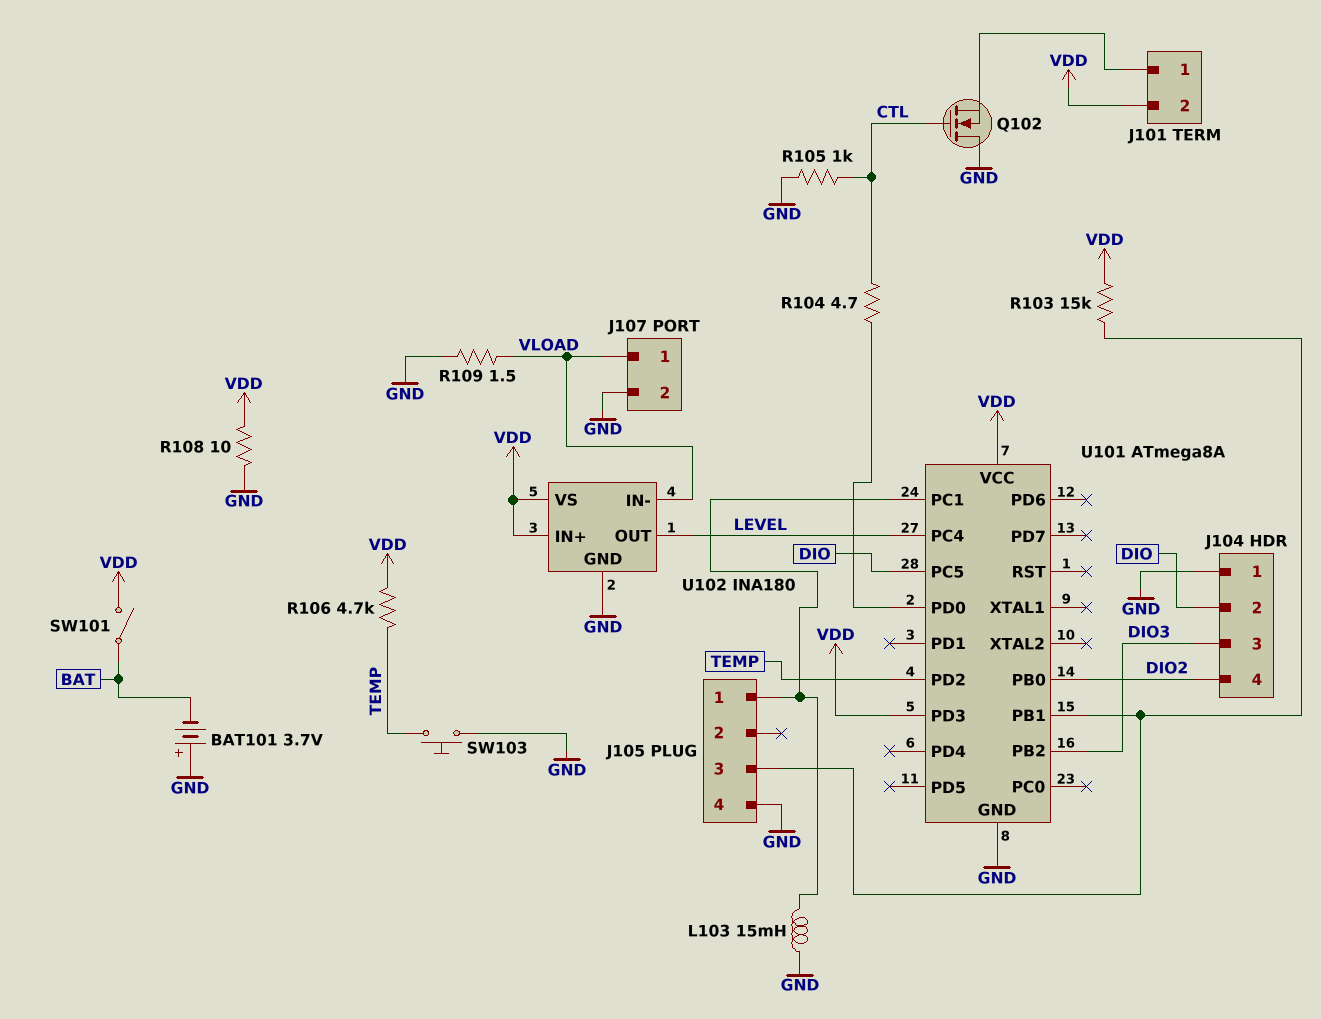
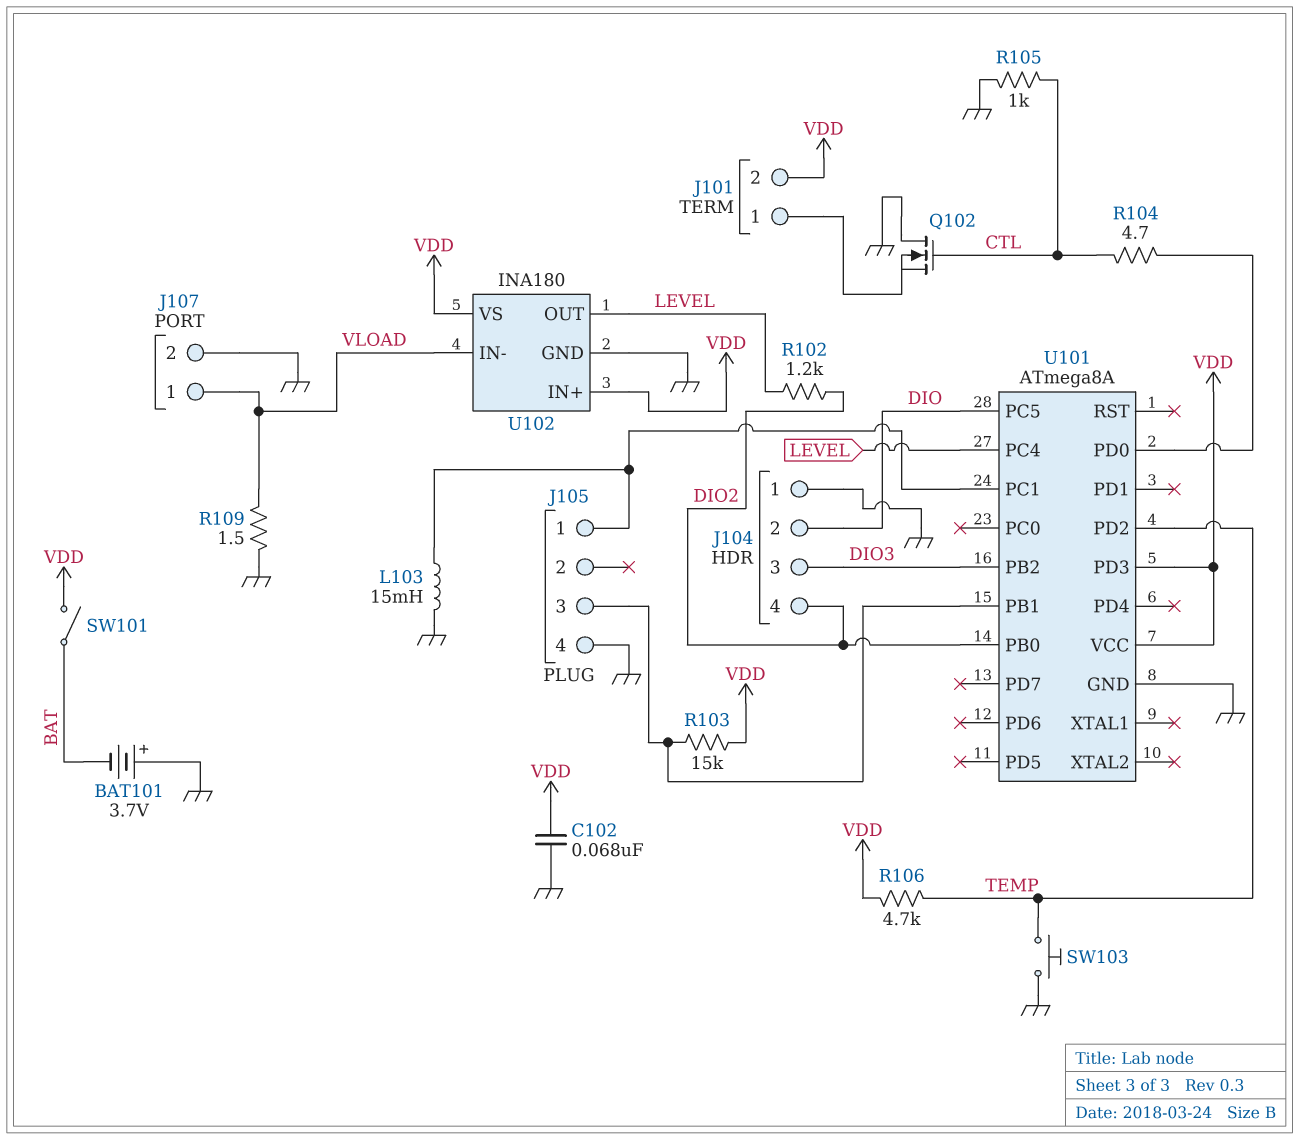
C102: none -> 68nF (GND, VDD)
R102: none -> 1.2k (DIO2, LEVEL)
R108: 10 (GND, VDD) -> none

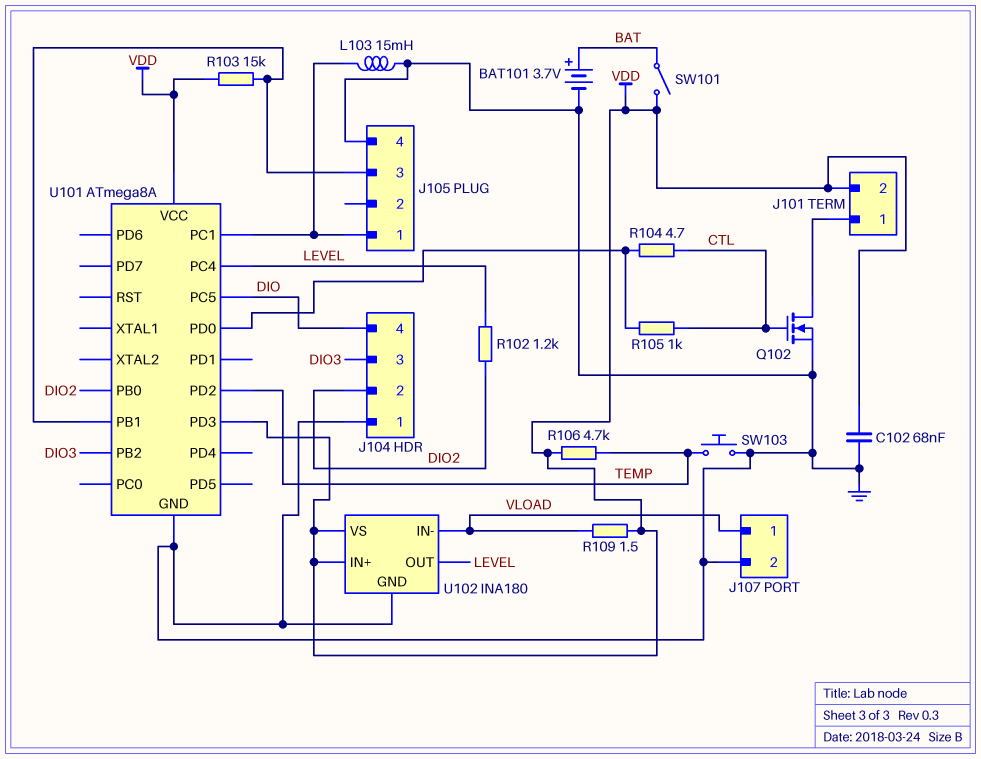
BAT101: 3.7V (plus GND, minus BAT) -> 3.7V (plus BAT, minus GND)
J104 pin 2: DIO -> DIO2
J104 pin 4: DIO2 -> DIO
Q102: NMOS (G CTL, D GND, S J101/1) -> NMOS (G CTL, D J101/1, S GND)
R105: 1k (CTL, GND) -> 1k (CTL, U101/PD0)
R109: 1.5 (GND, VLOAD) -> 1.5 (VDD, VLOAD)

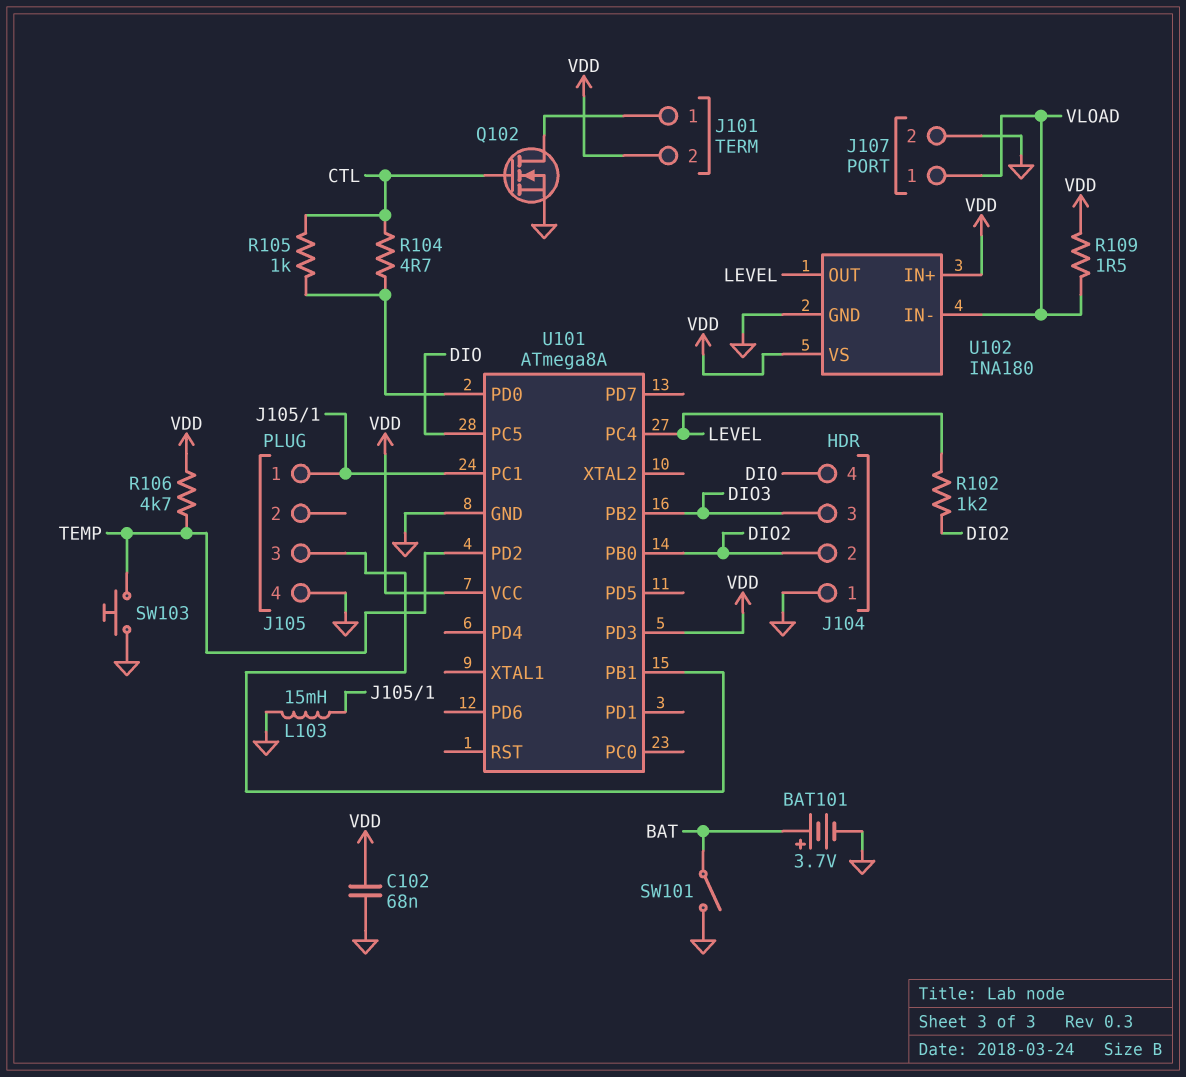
R103: 15k (J105/3, VDD) -> none
SW101: switch (BAT, VDD) -> switch (BAT, GND)

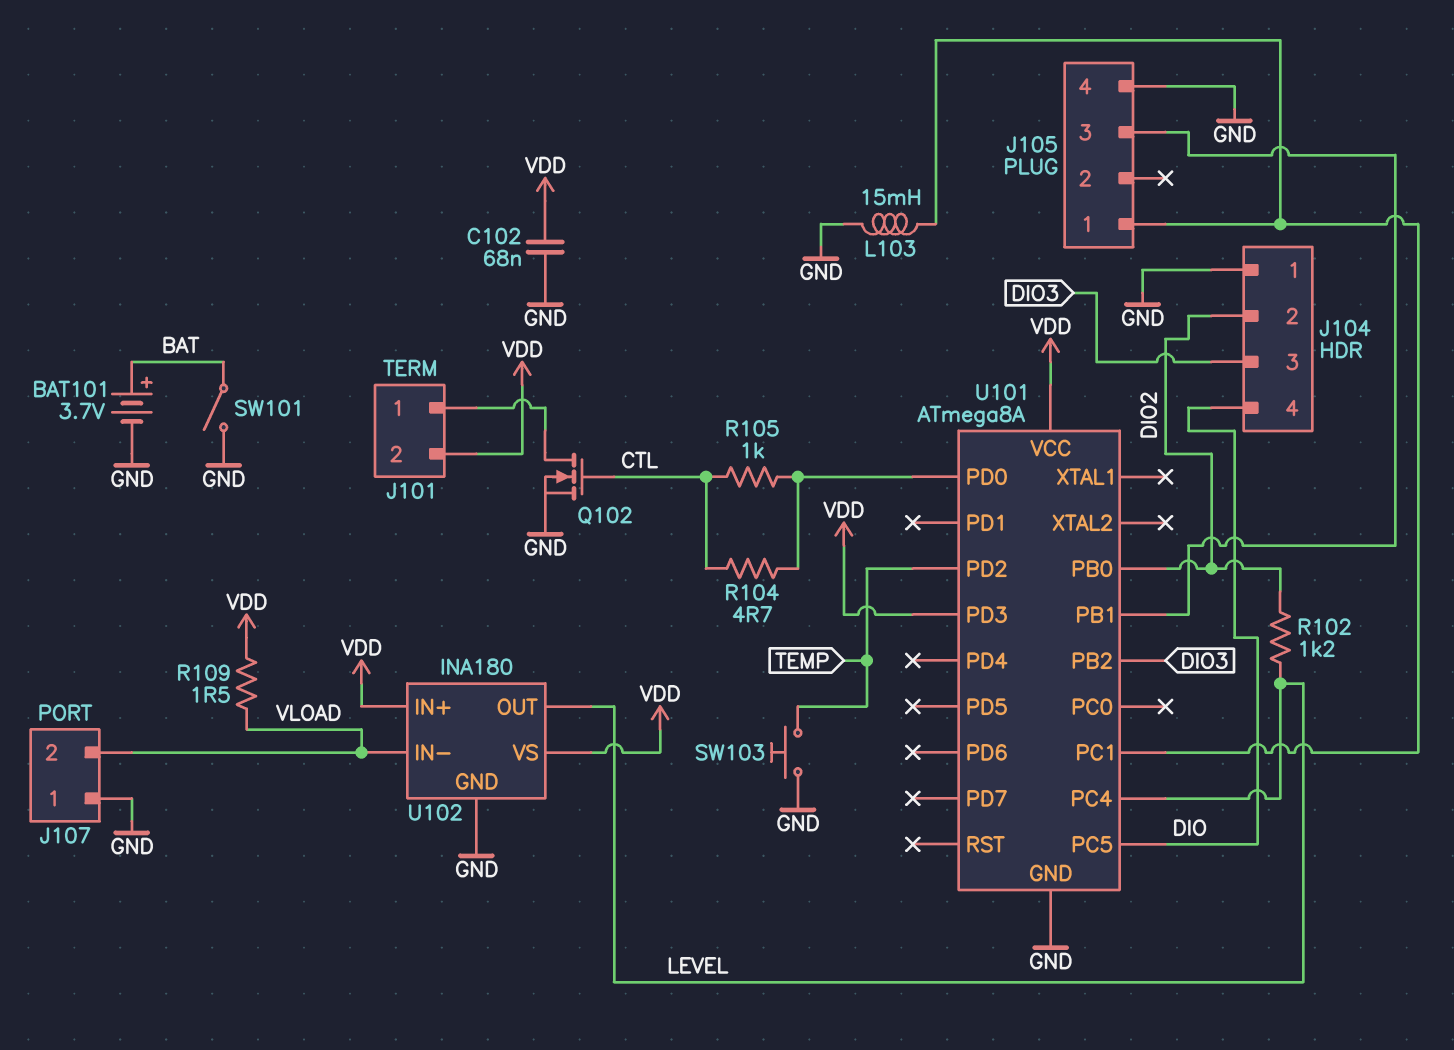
J107 pin 1: VLOAD -> GND
J107 pin 2: GND -> VLOAD
R106: 4.7k (TEMP, VDD) -> none

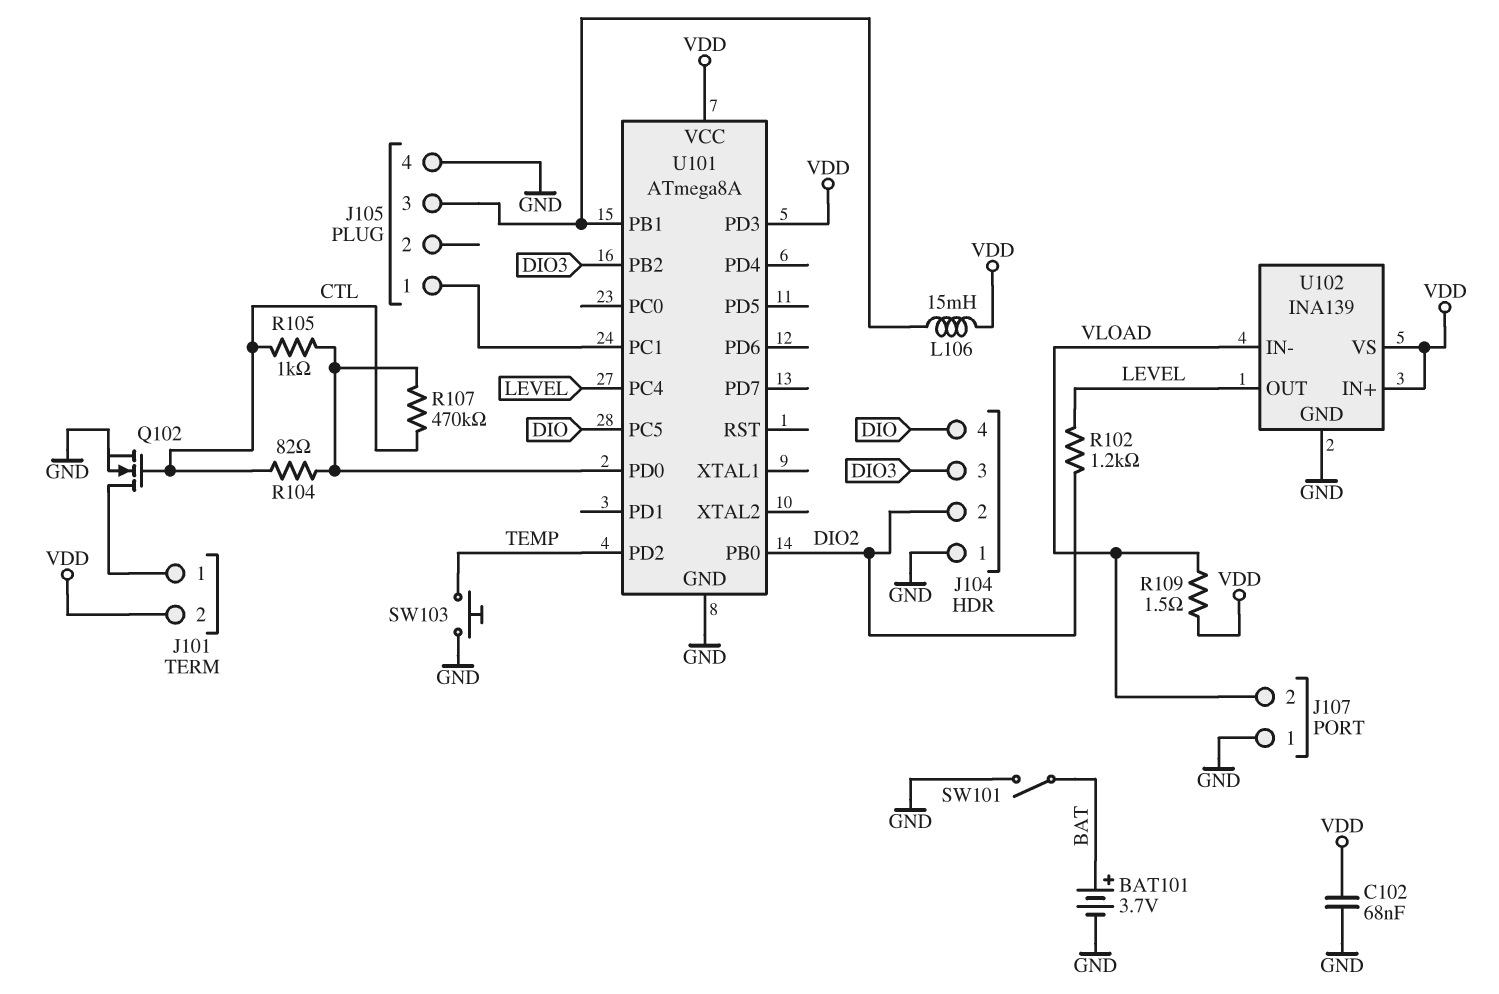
L103: 15mH (GND, J105/1) -> none
L106: none -> 15mH (J105/3, VDD)
R104: 4.7 (CTL, U101/PD0) -> 82 (CTL, U101/PD0)
R107: none -> 470k (CTL, U101/PD0)
U102: INA180 -> INA139

